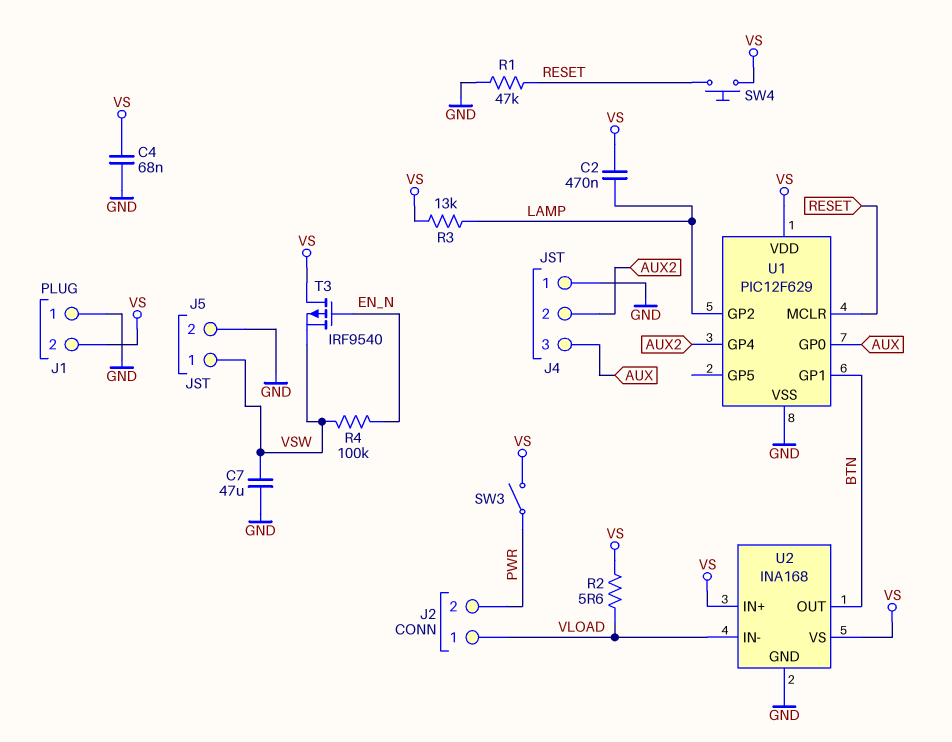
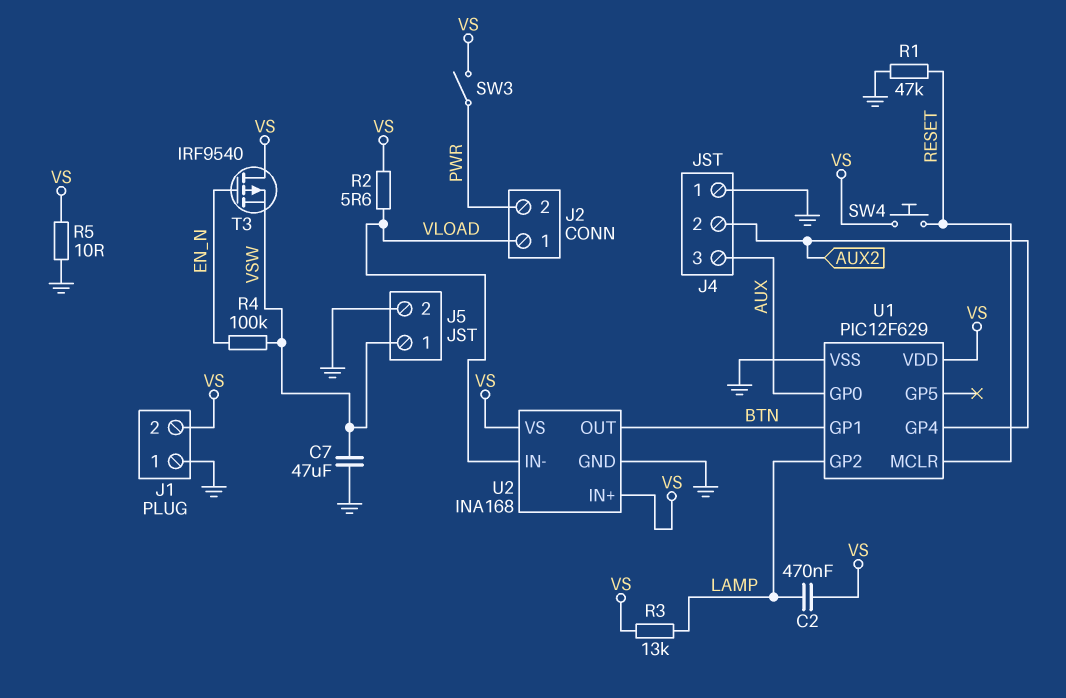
C4: 68nF (GND, VS) -> none
R5: none -> 10 (GND, VS)

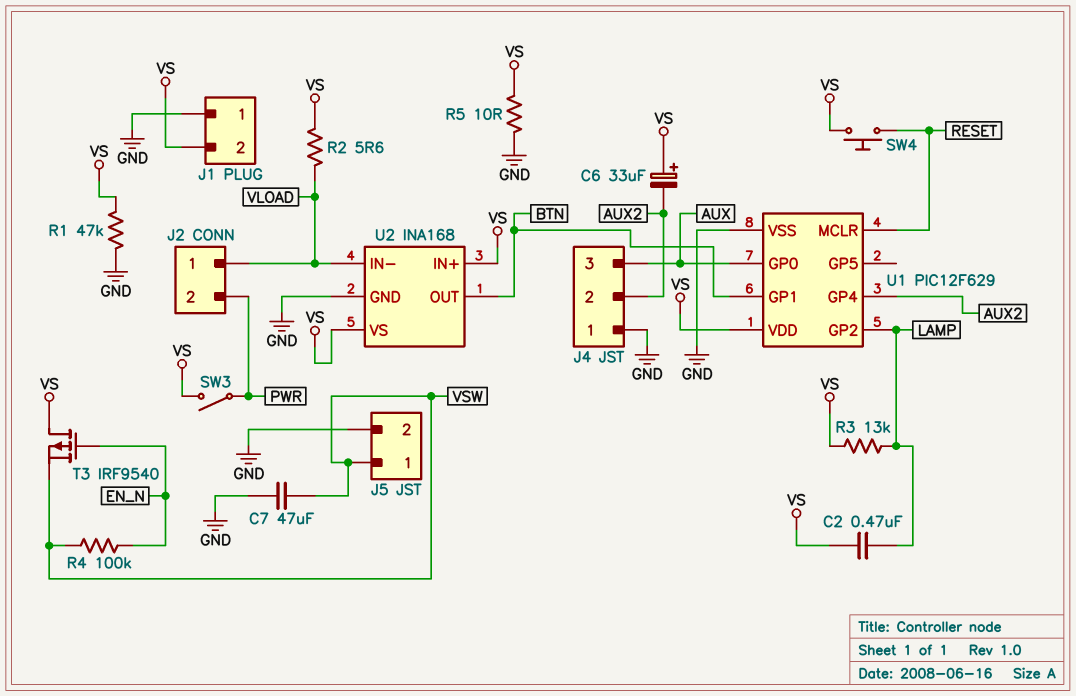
C6: none -> 33uF (plus VS, minus AUX2)
R1: 47k (GND, RESET) -> 47k (GND, VS)

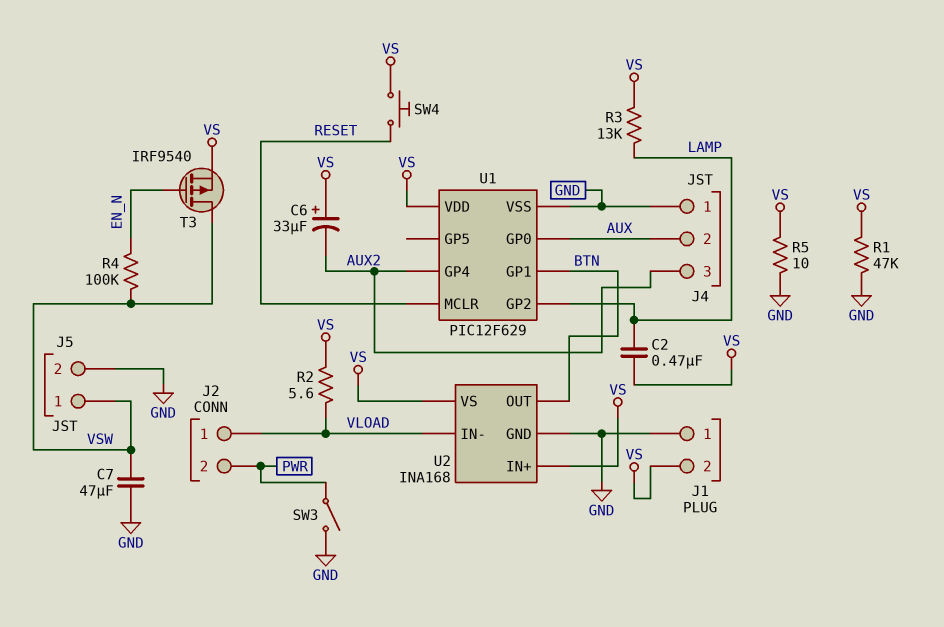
J4 pin 2: AUX2 -> AUX
J4 pin 3: AUX -> AUX2
SW3: switch (PWR, VS) -> switch (GND, PWR)
T3: PMOS IRF9540 (G EN_N, D VS, S VSW) -> PMOS IRF9540 (G EN_N, D VSW, S VS)

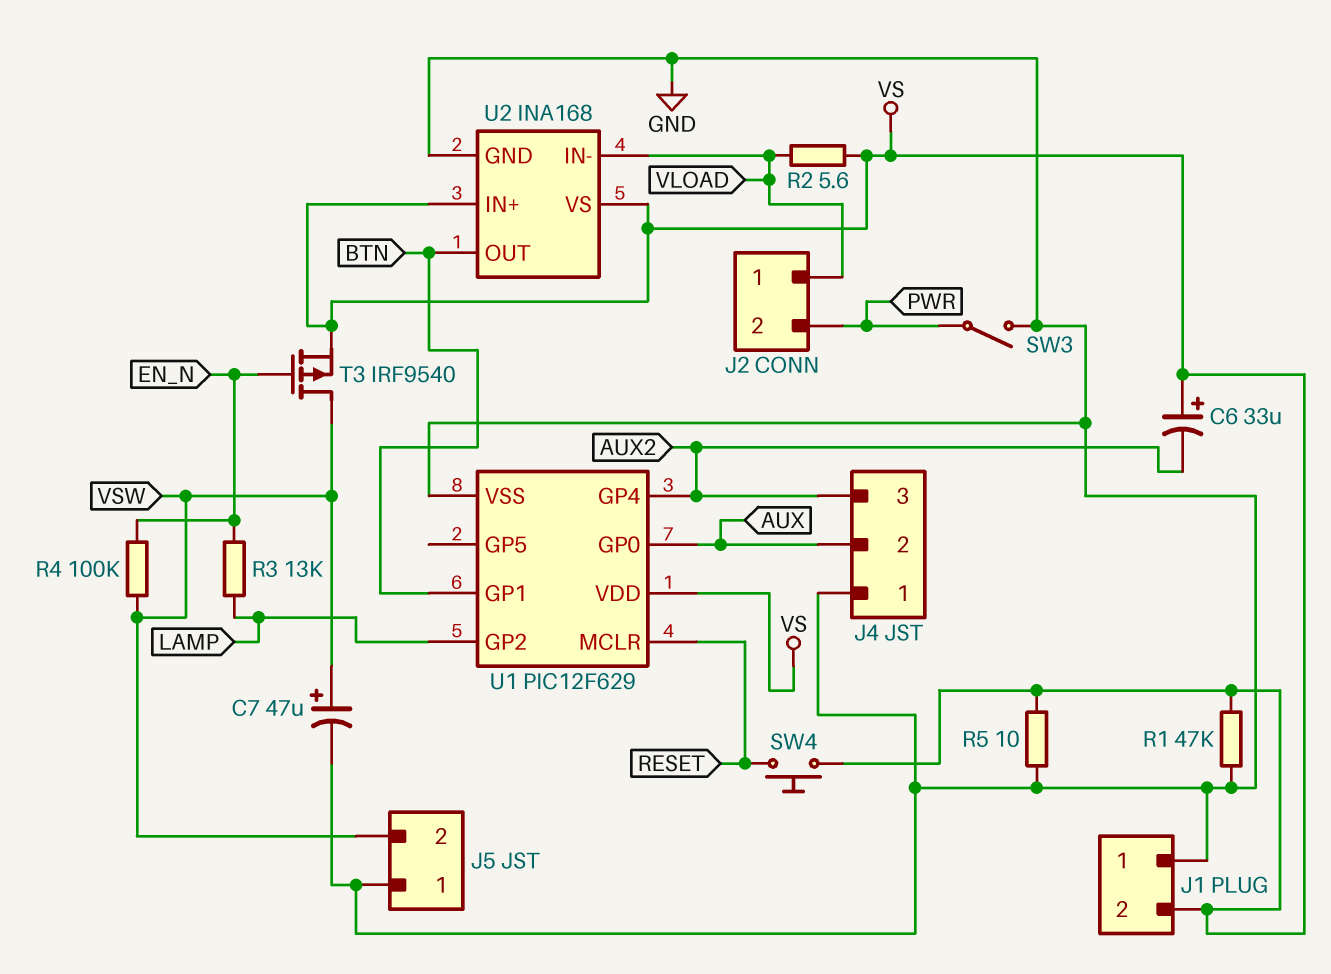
C2: 470nF (LAMP, VS) -> none
C7: 47uF (GND, VSW) -> 47uF (plus VSW, minus GND)
J5 pin 1: VSW -> GND
J5 pin 2: GND -> VSW
R3: 13k (LAMP, VS) -> 13k (EN_N, LAMP)

